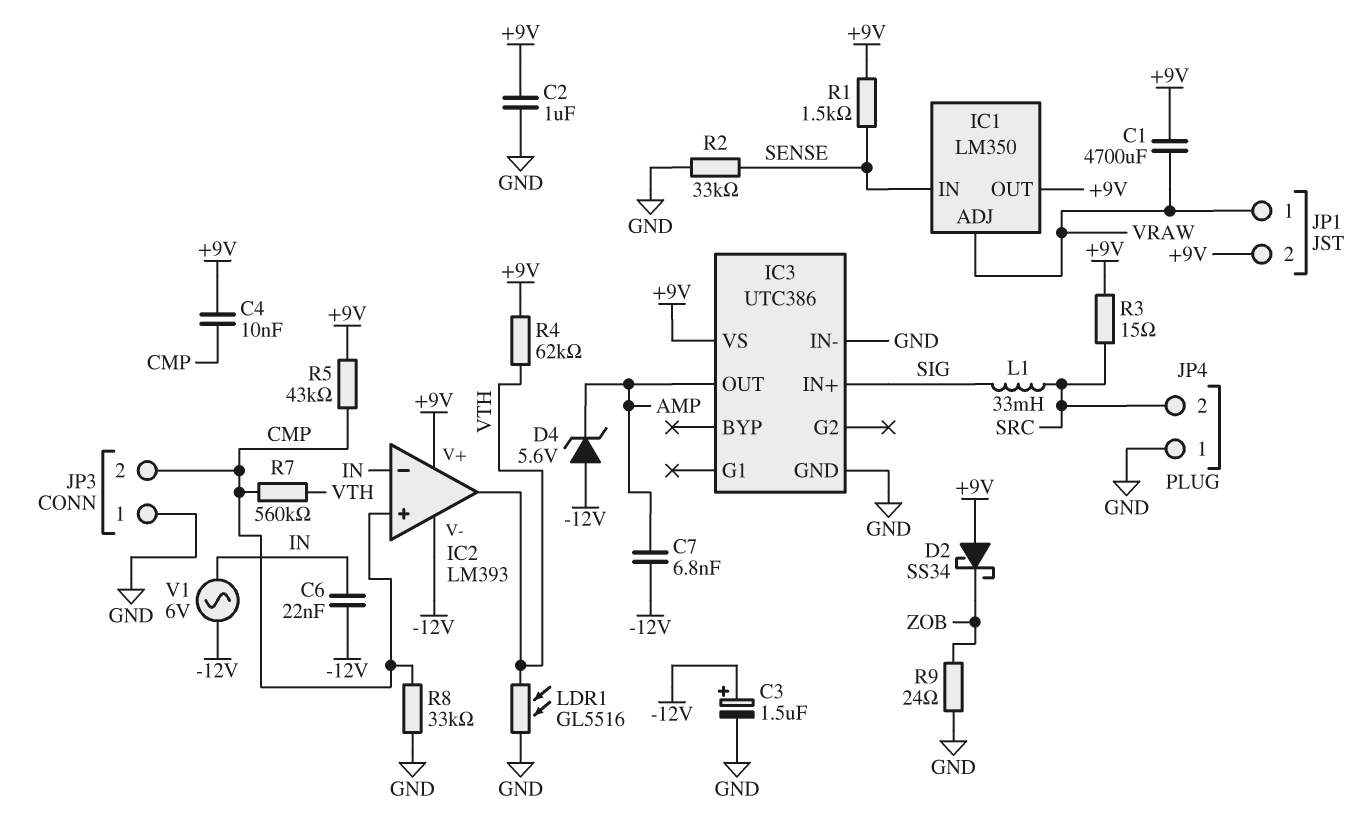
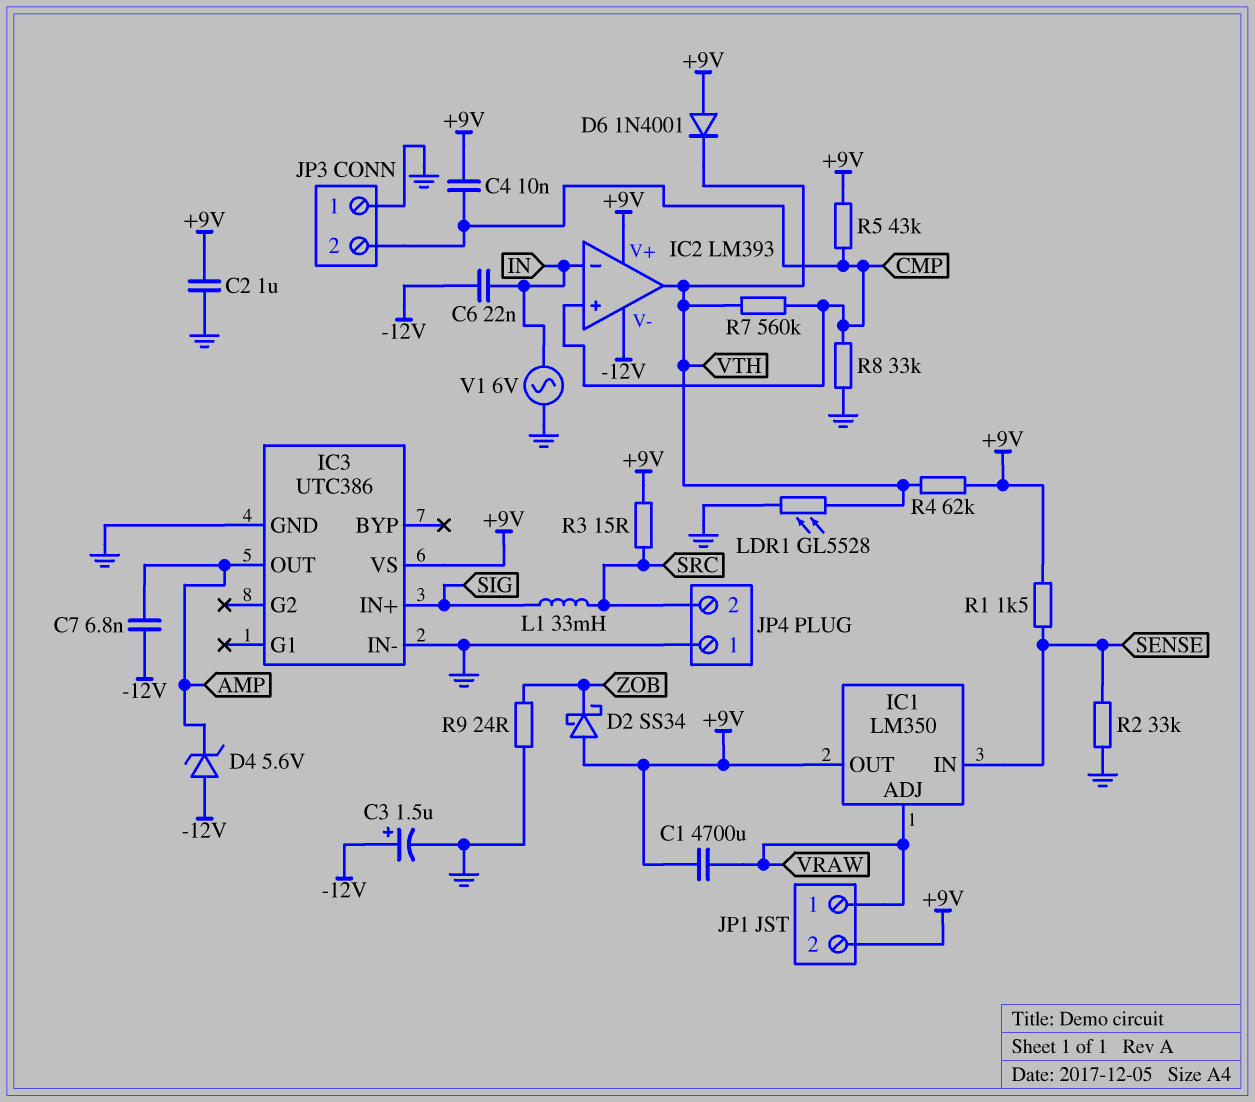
D6: none -> diode 1N4001 (A +9V, K VTH)
LDR1: GL5516 (GND, VTH) -> GL5528 (GND, VTH)
V1: AC 6V (-12V, IN) -> AC 6V (GND, IN)

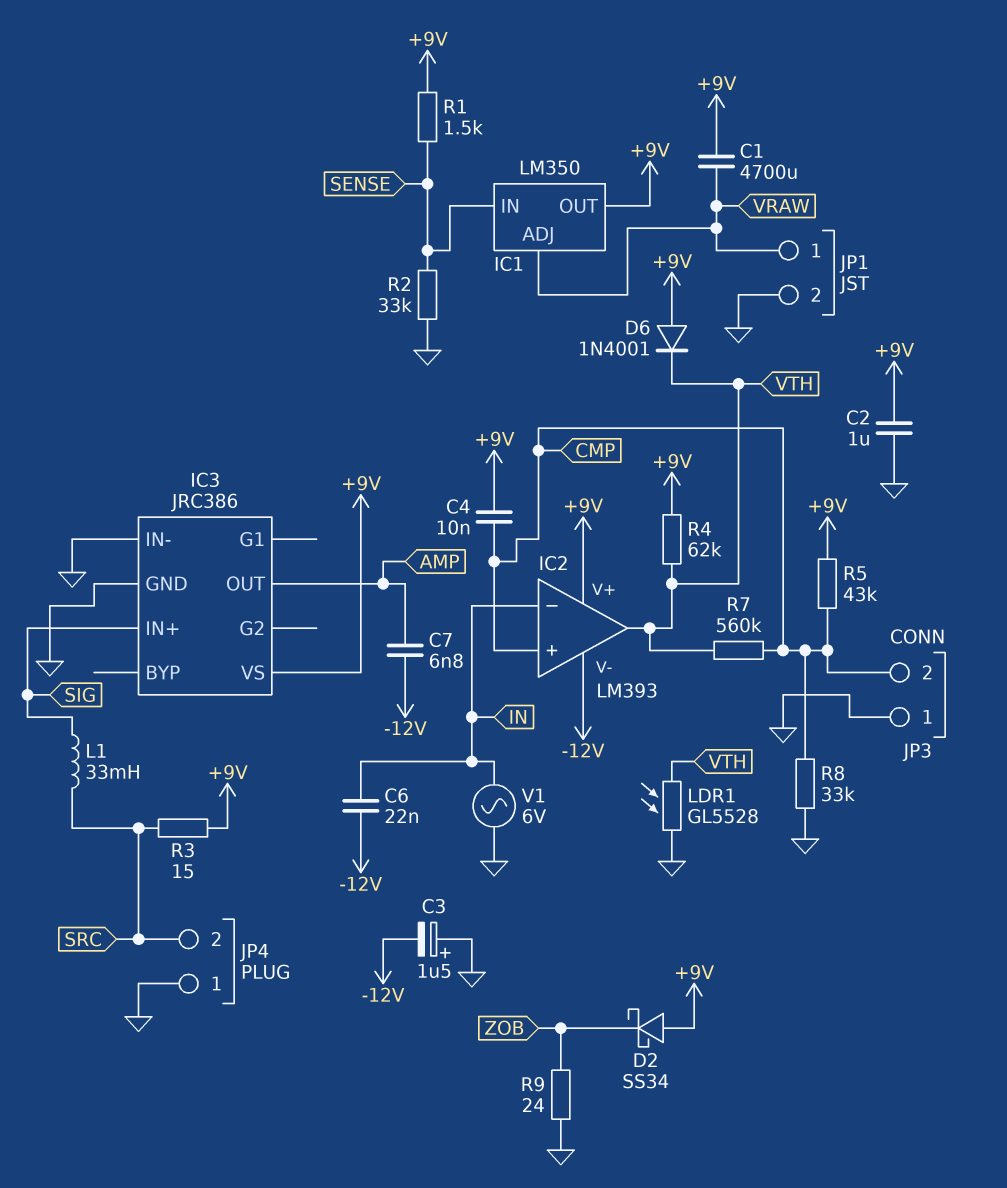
C3: 1.5uF (plus -12V, minus GND) -> 1.5uF (plus GND, minus -12V)
D4: zener 5.6V (A -12V, K AMP) -> none
IC3: UTC386 -> JRC386
JP1 pin 2: +9V -> GND

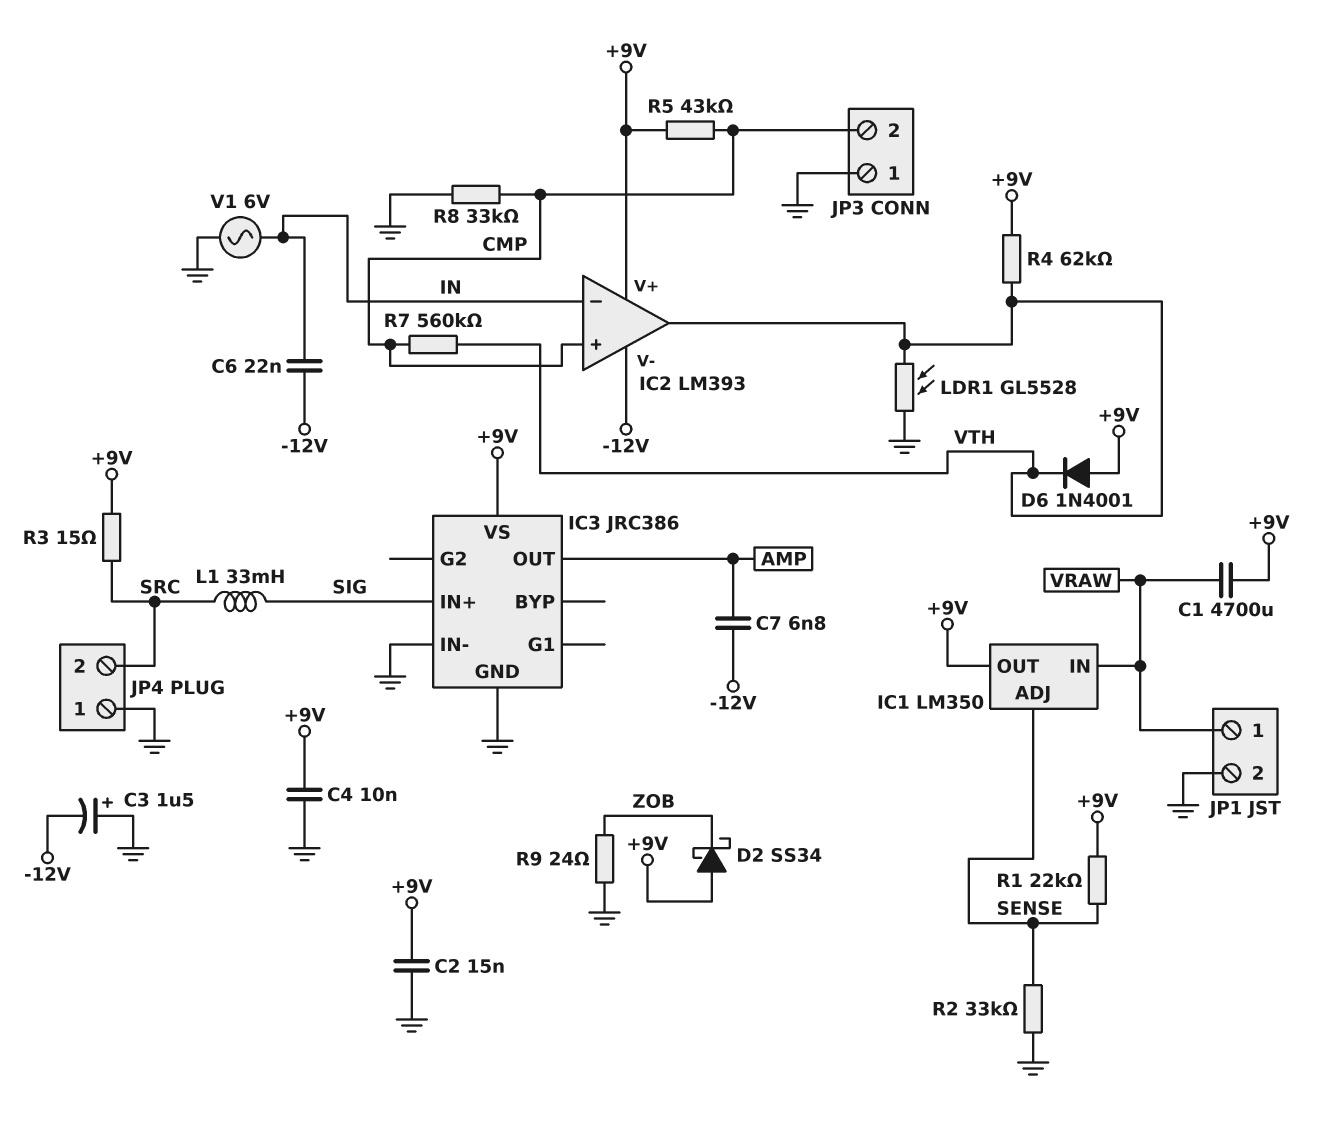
C2: 1uF (+9V, GND) -> 15nF (+9V, GND)
C4: 10nF (+9V, CMP) -> 10nF (+9V, GND)
IC1 pin ADJ: VRAW -> SENSE
IC1 pin IN: SENSE -> VRAW
R1: 1.5k (+9V, SENSE) -> 22k (+9V, SENSE)

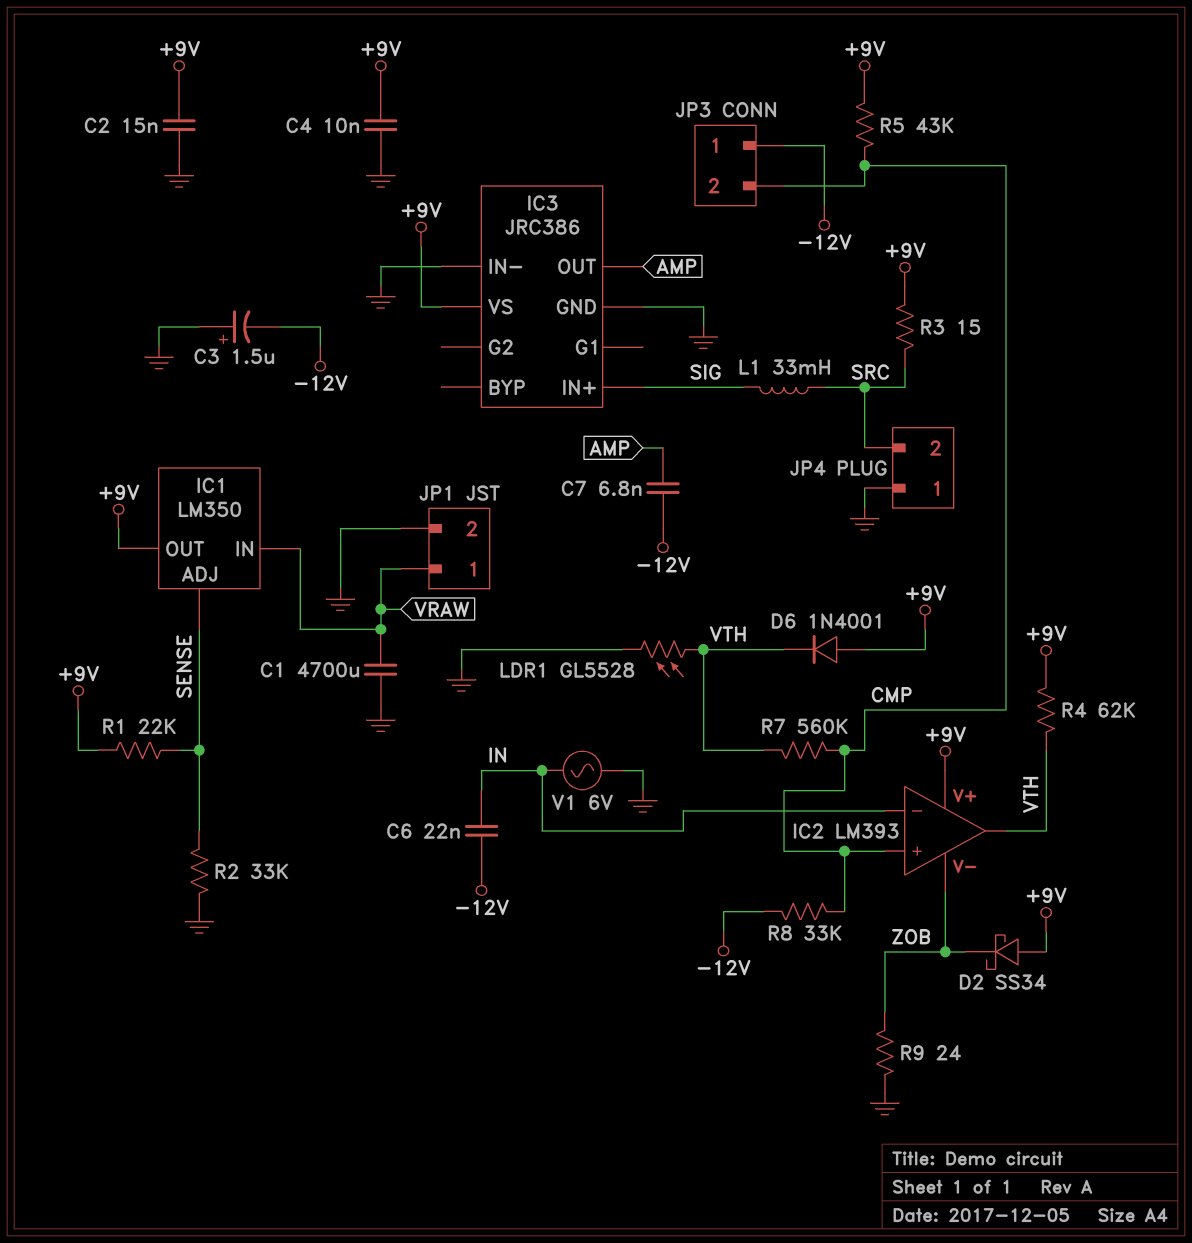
C1: 4700uF (+9V, VRAW) -> 4700uF (GND, VRAW)
IC2 pin V-: -12V -> ZOB
JP3 pin 1: GND -> -12V
R8: 33k (CMP, GND) -> 33k (-12V, CMP)

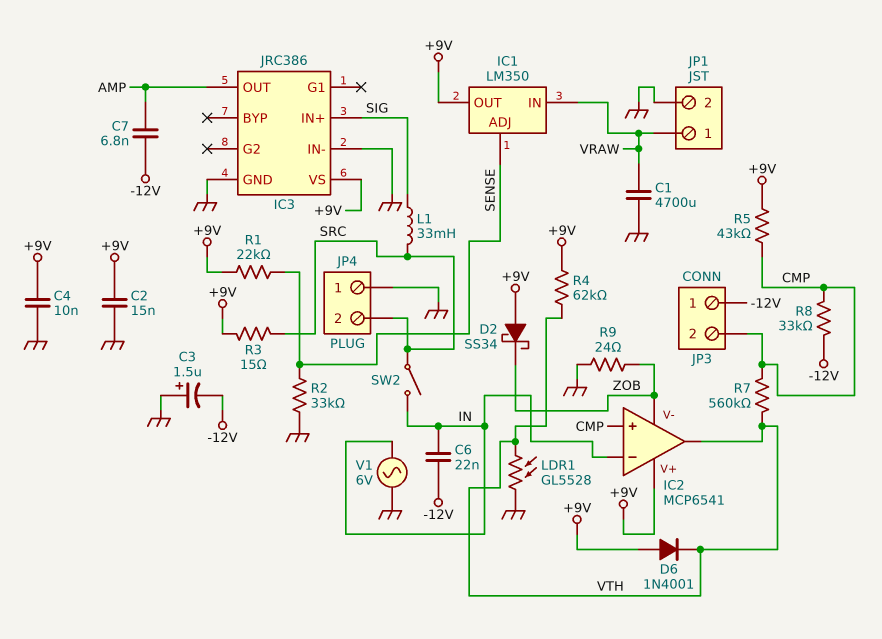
IC2: LM393 -> MCP6541
SW2: none -> switch (IN, SRC)

